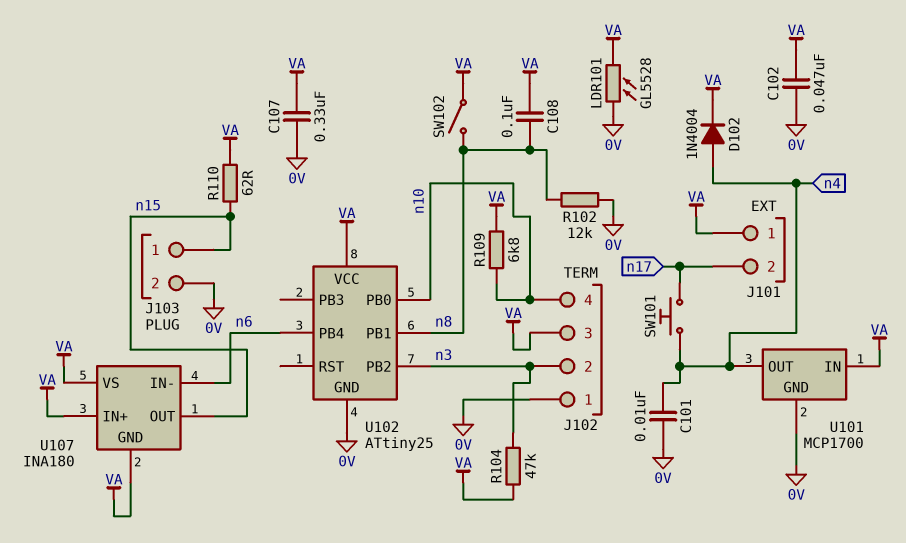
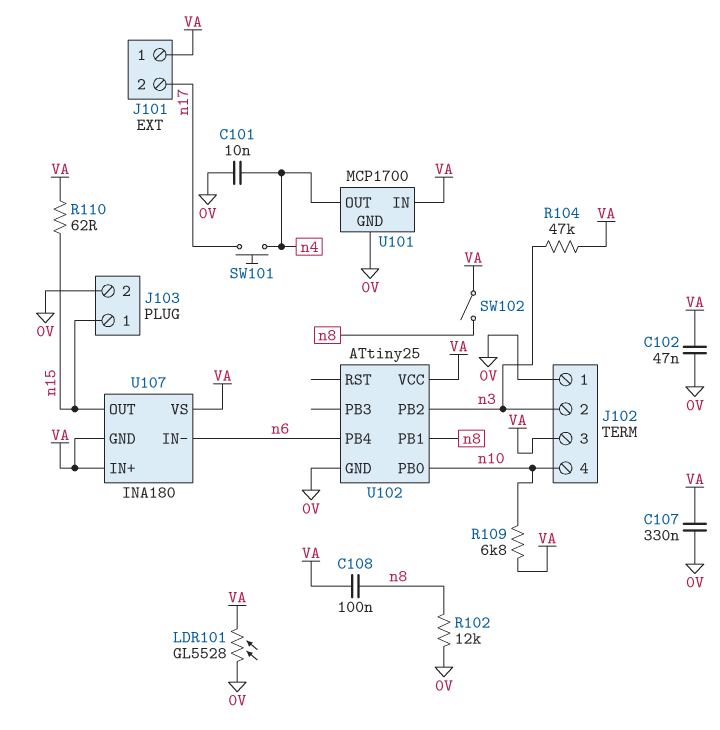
D102: diode 1N4004 (A n4, K VA) -> none

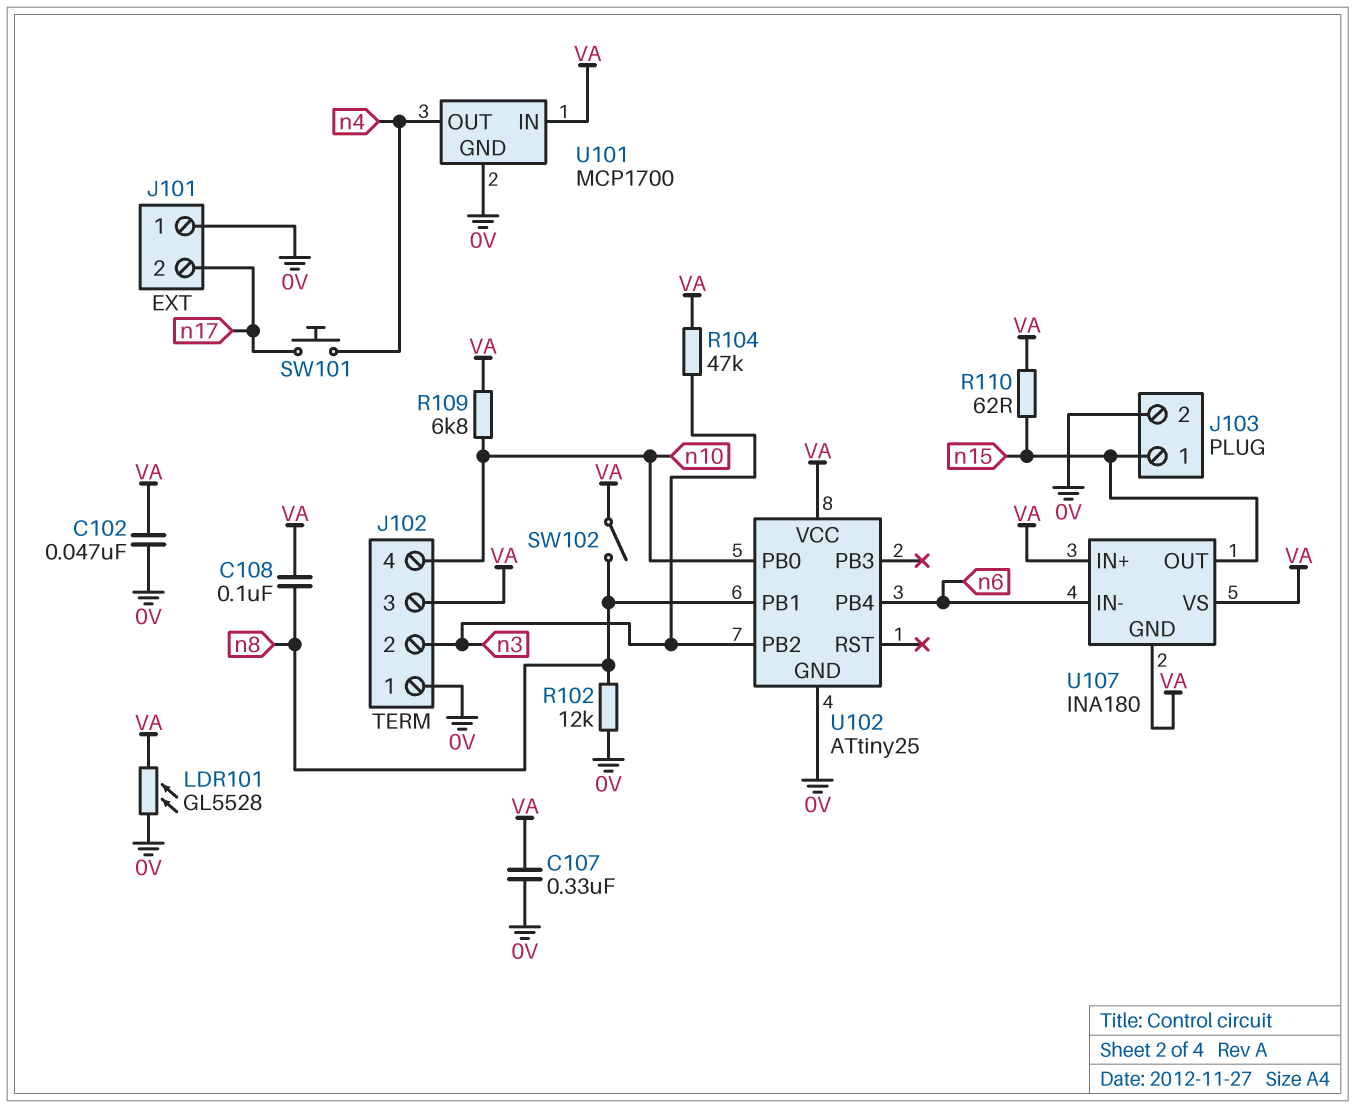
C101: 10nF (0V, n4) -> none
J101 pin 1: VA -> 0V

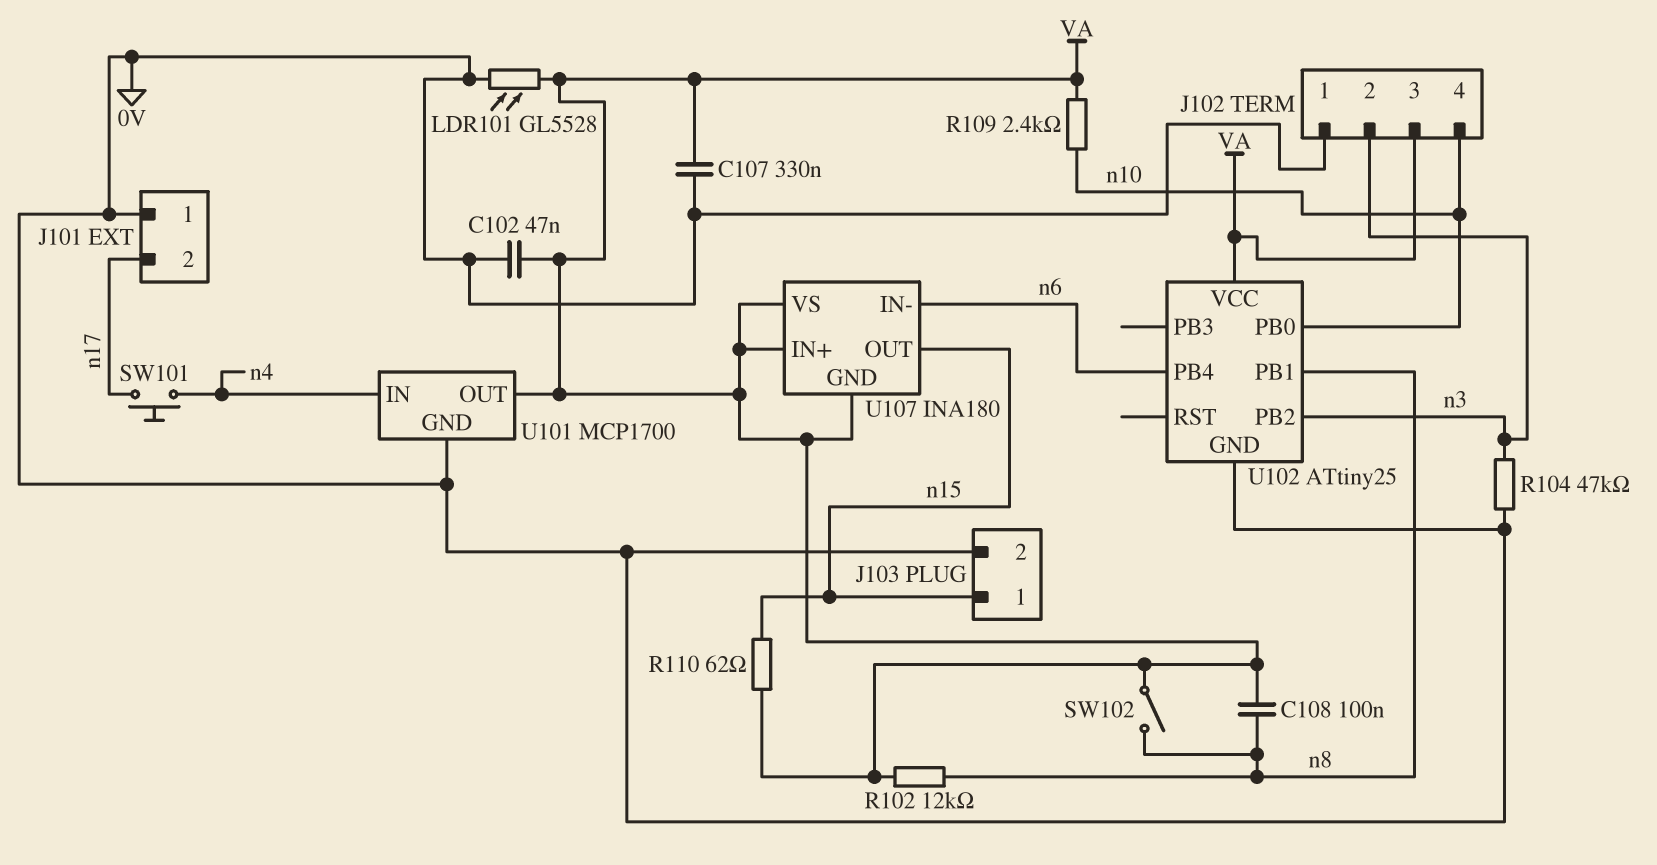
R102: 12k (0V, n8) -> 12k (VA, n8)
R104: 47k (VA, n3) -> 47k (0V, n3)
R109: 6.8k (VA, n10) -> 2.4k (VA, n10)
U101 pin IN: VA -> n4
U101 pin OUT: n4 -> VA

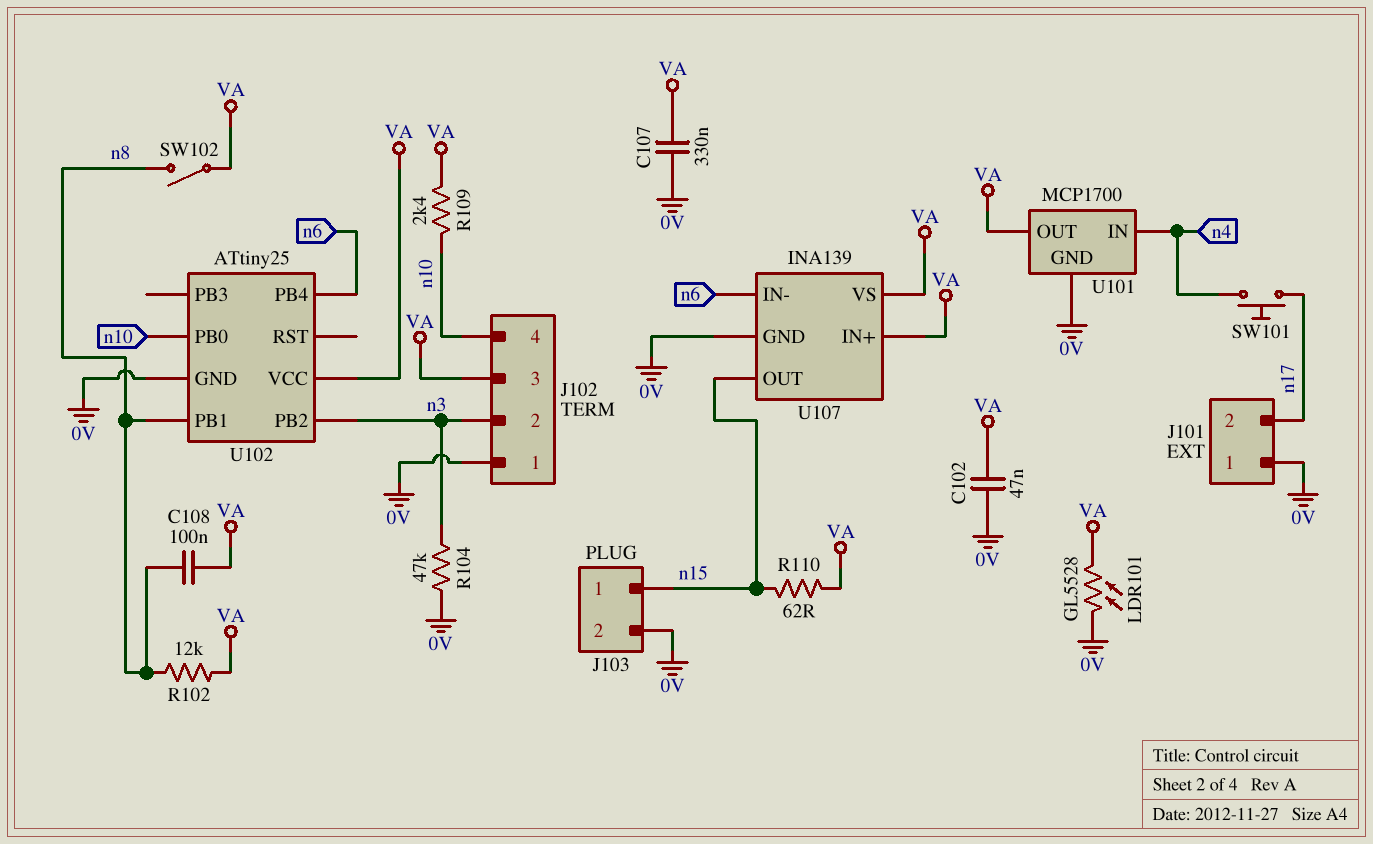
U107: INA180 -> INA139
U107 pin GND: VA -> 0V

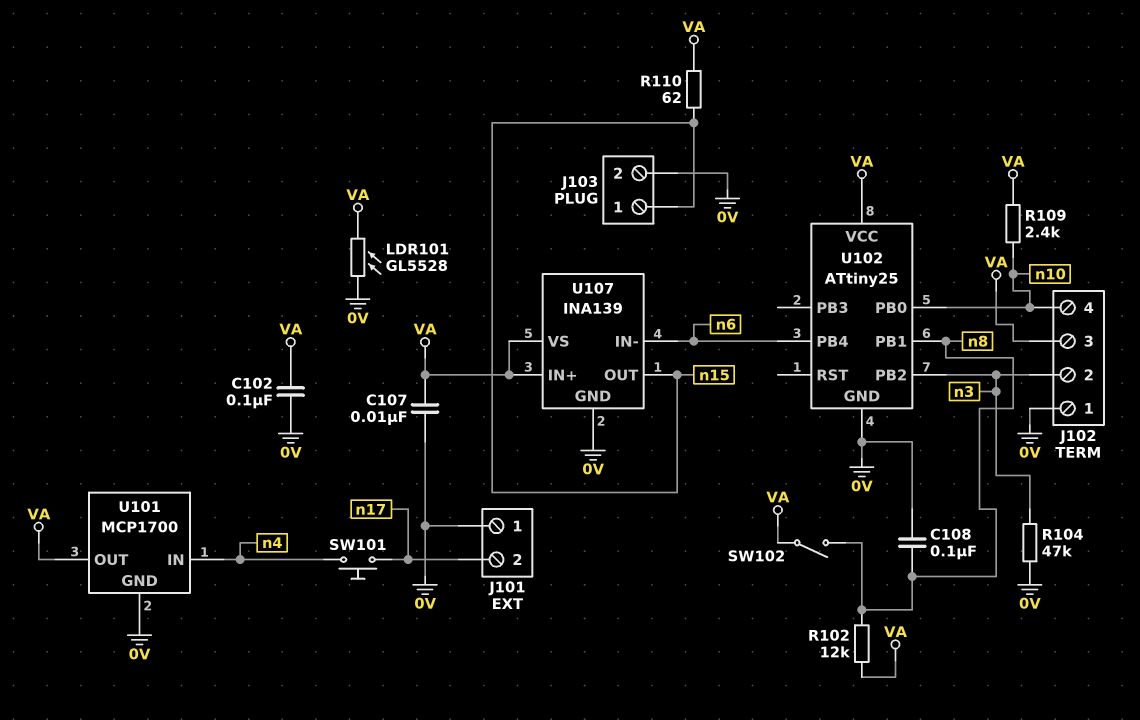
C102: 47nF (0V, VA) -> 100nF (0V, VA)
C107: 330nF (0V, VA) -> 10nF (0V, VA)
C108: 100nF (VA, n8) -> 100nF (0V, n8)

